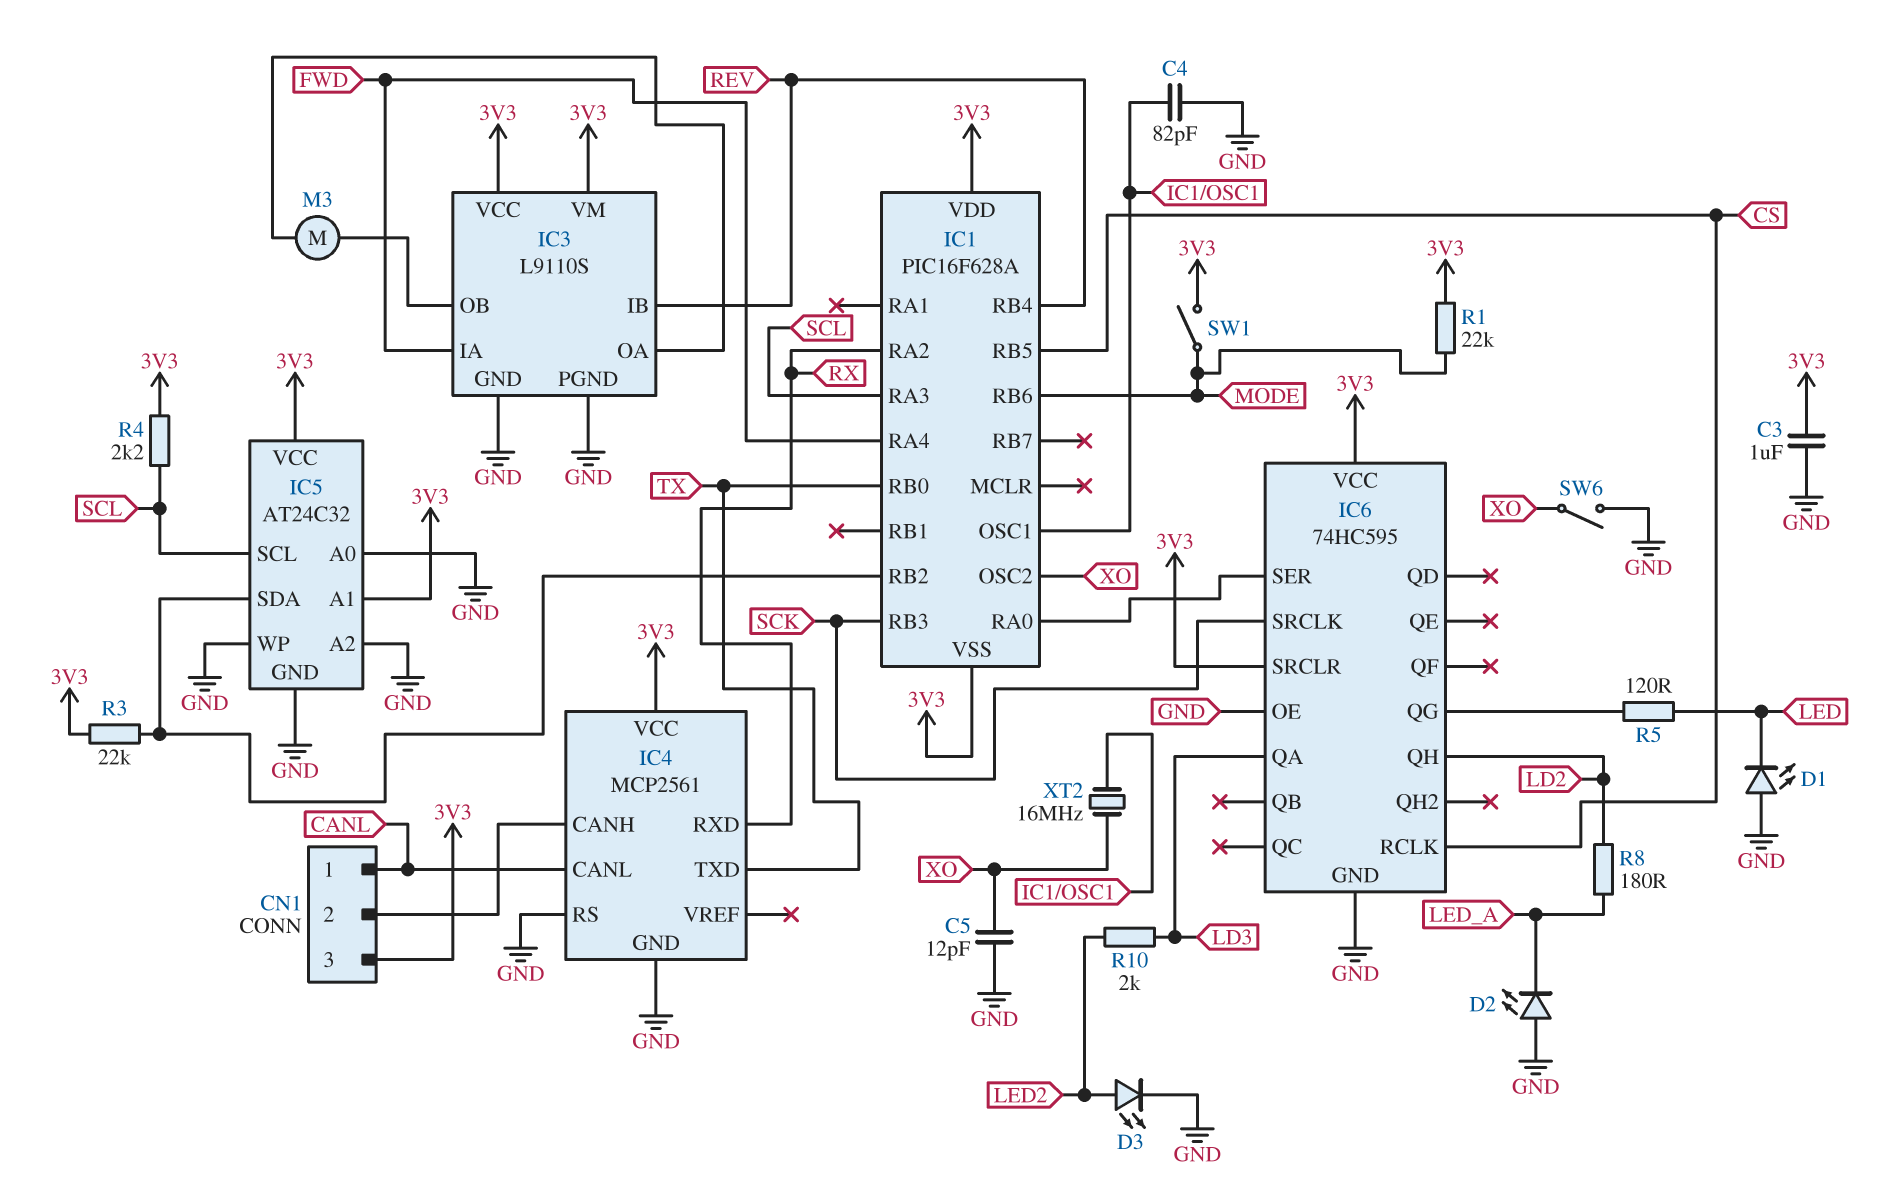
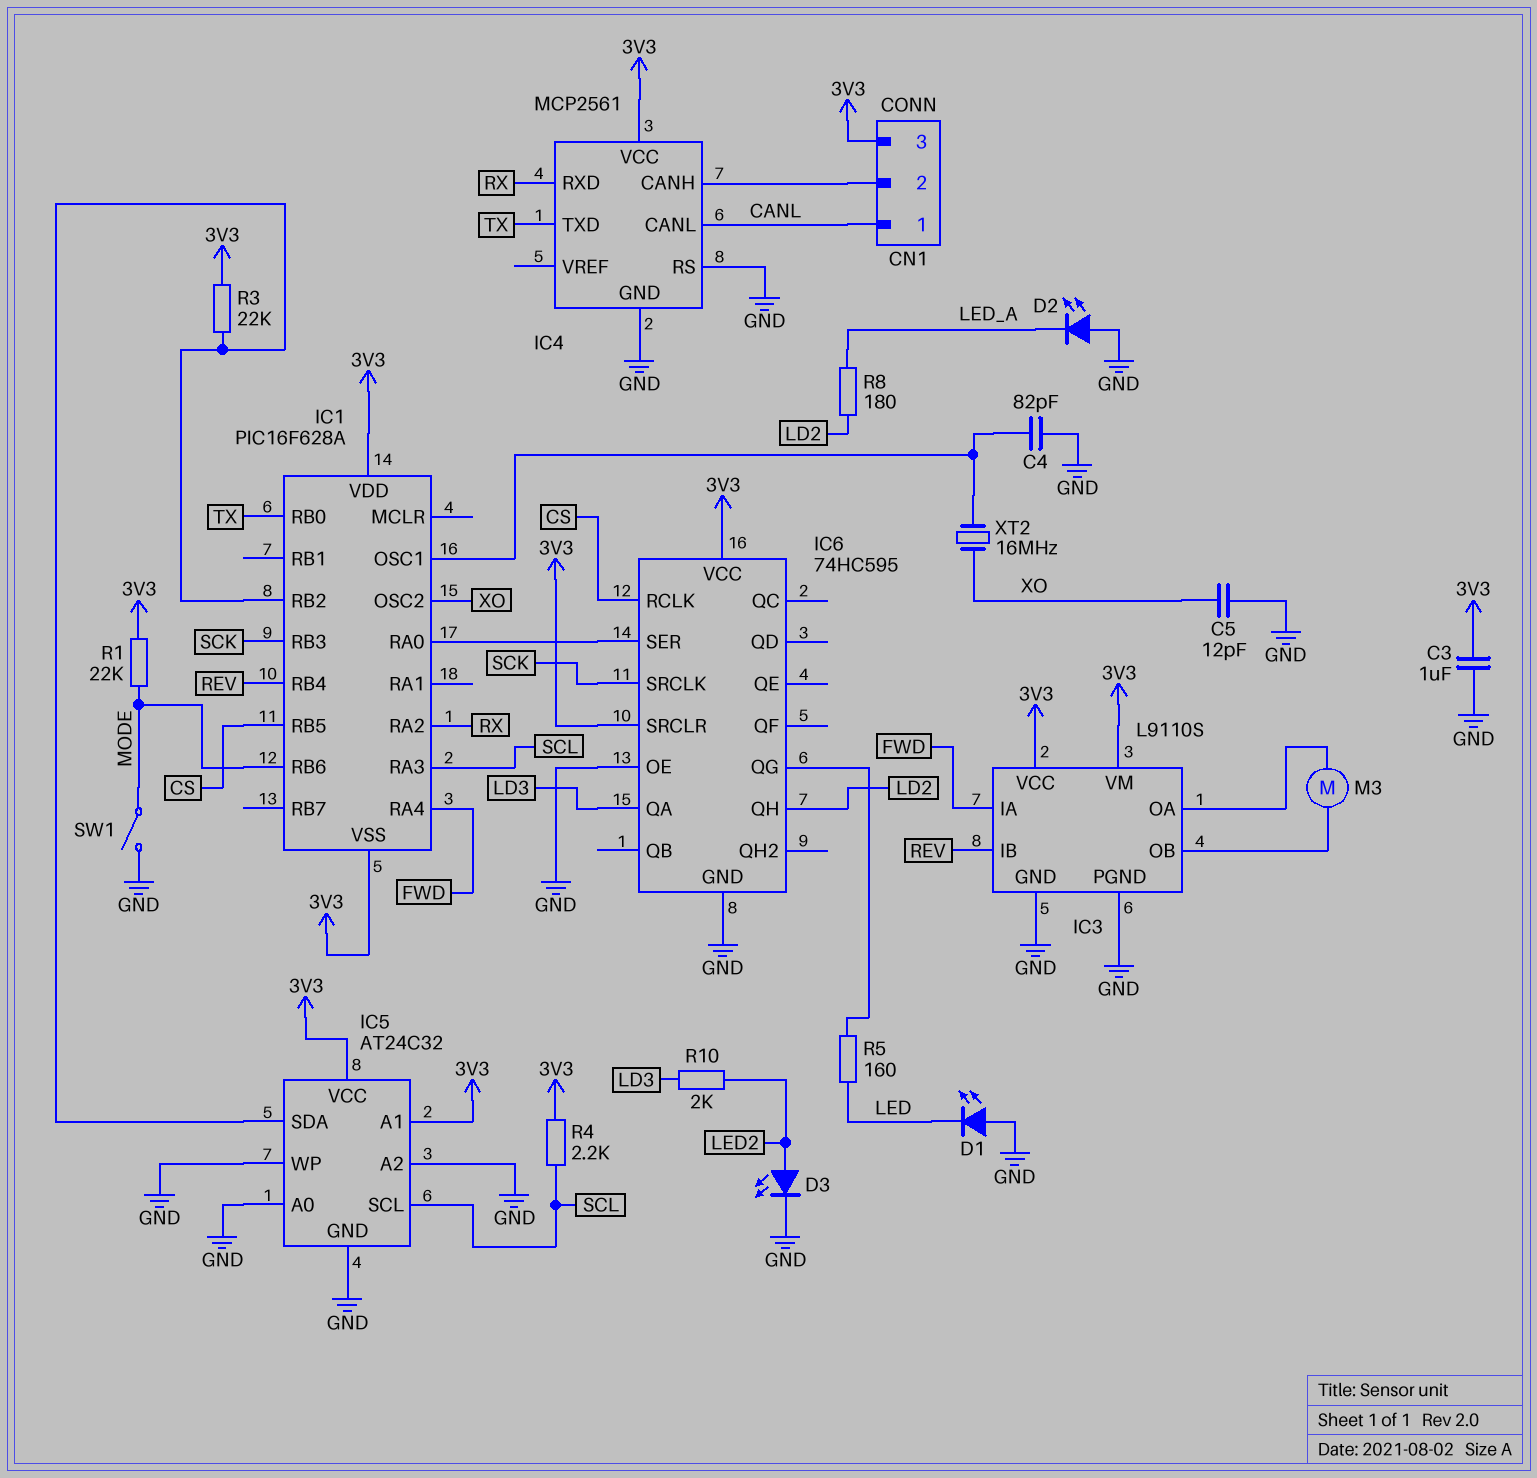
R5: 120 (IC6/QG, LED) -> 160 (IC6/QG, LED)
SW1: switch (3V3, MODE) -> switch (GND, MODE)
SW6: switch (GND, XO) -> none

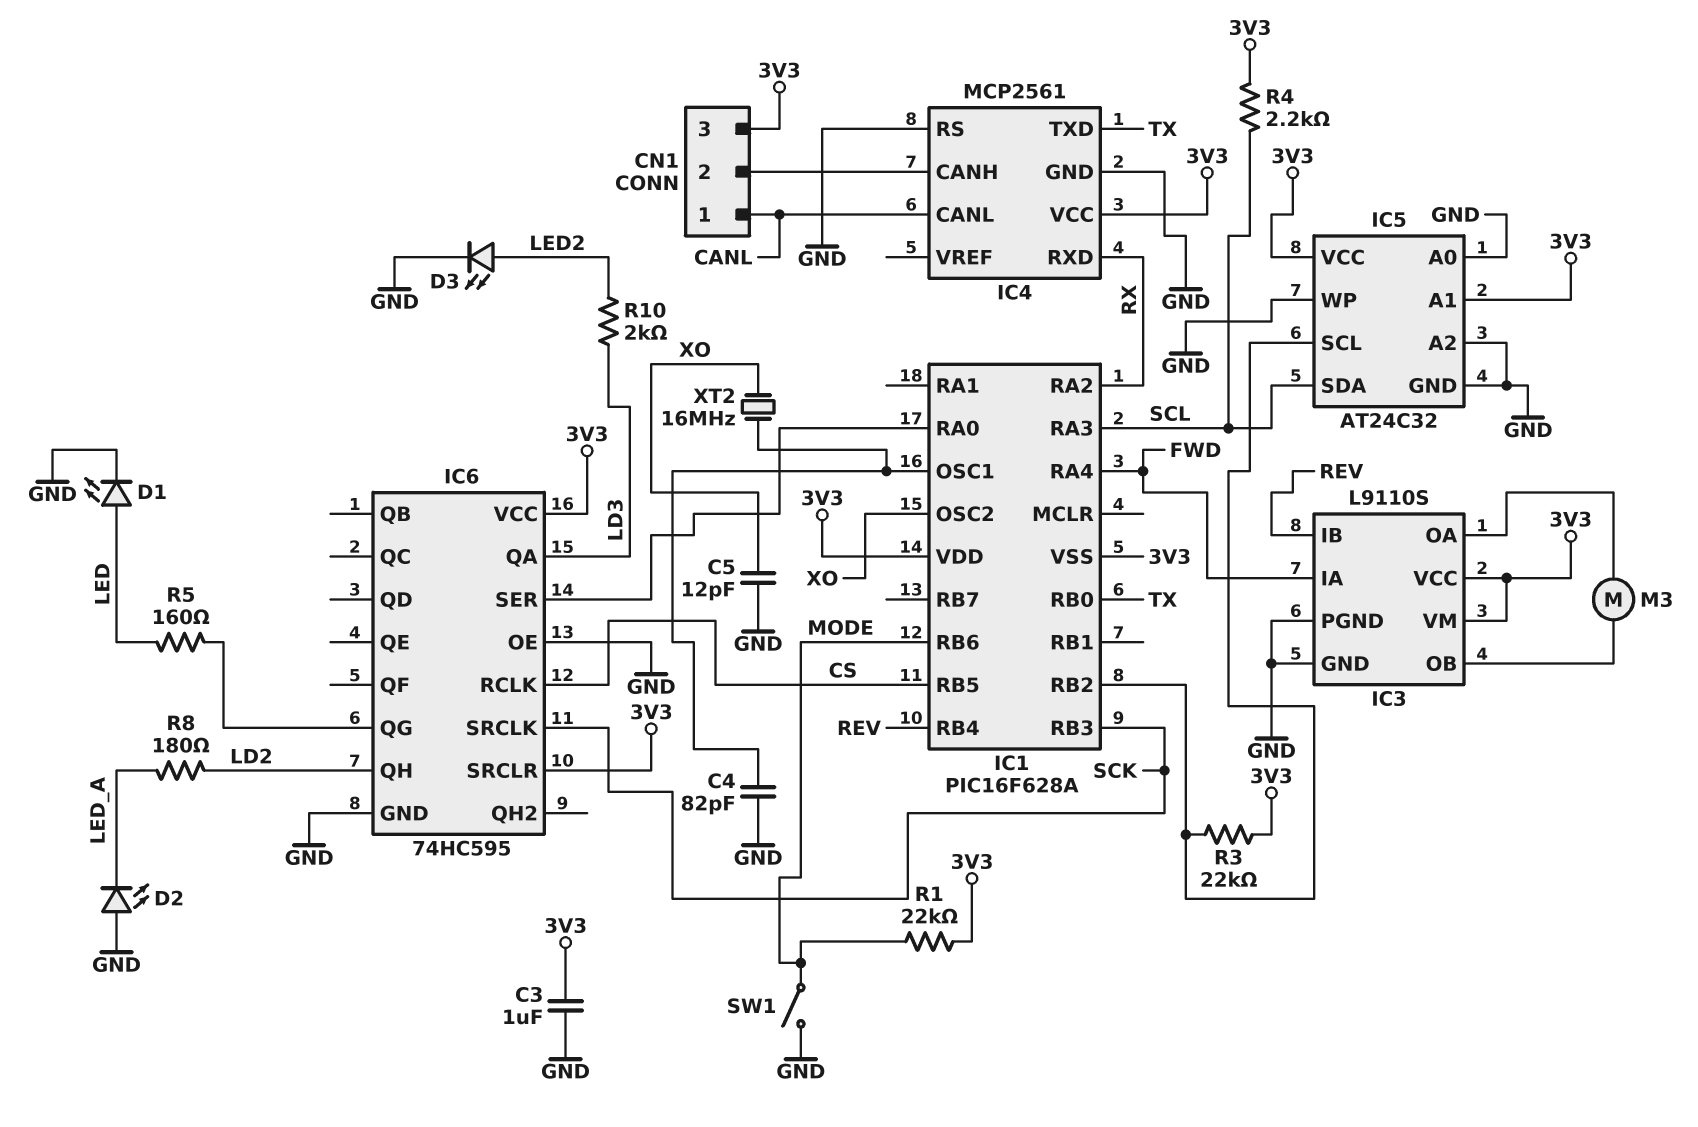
D1: LED (A GND, K LED) -> LED (A LED, K GND)
IC5 pin SCL: SCL -> IC1/RB2
IC5 pin SDA: IC1/RB2 -> SCL

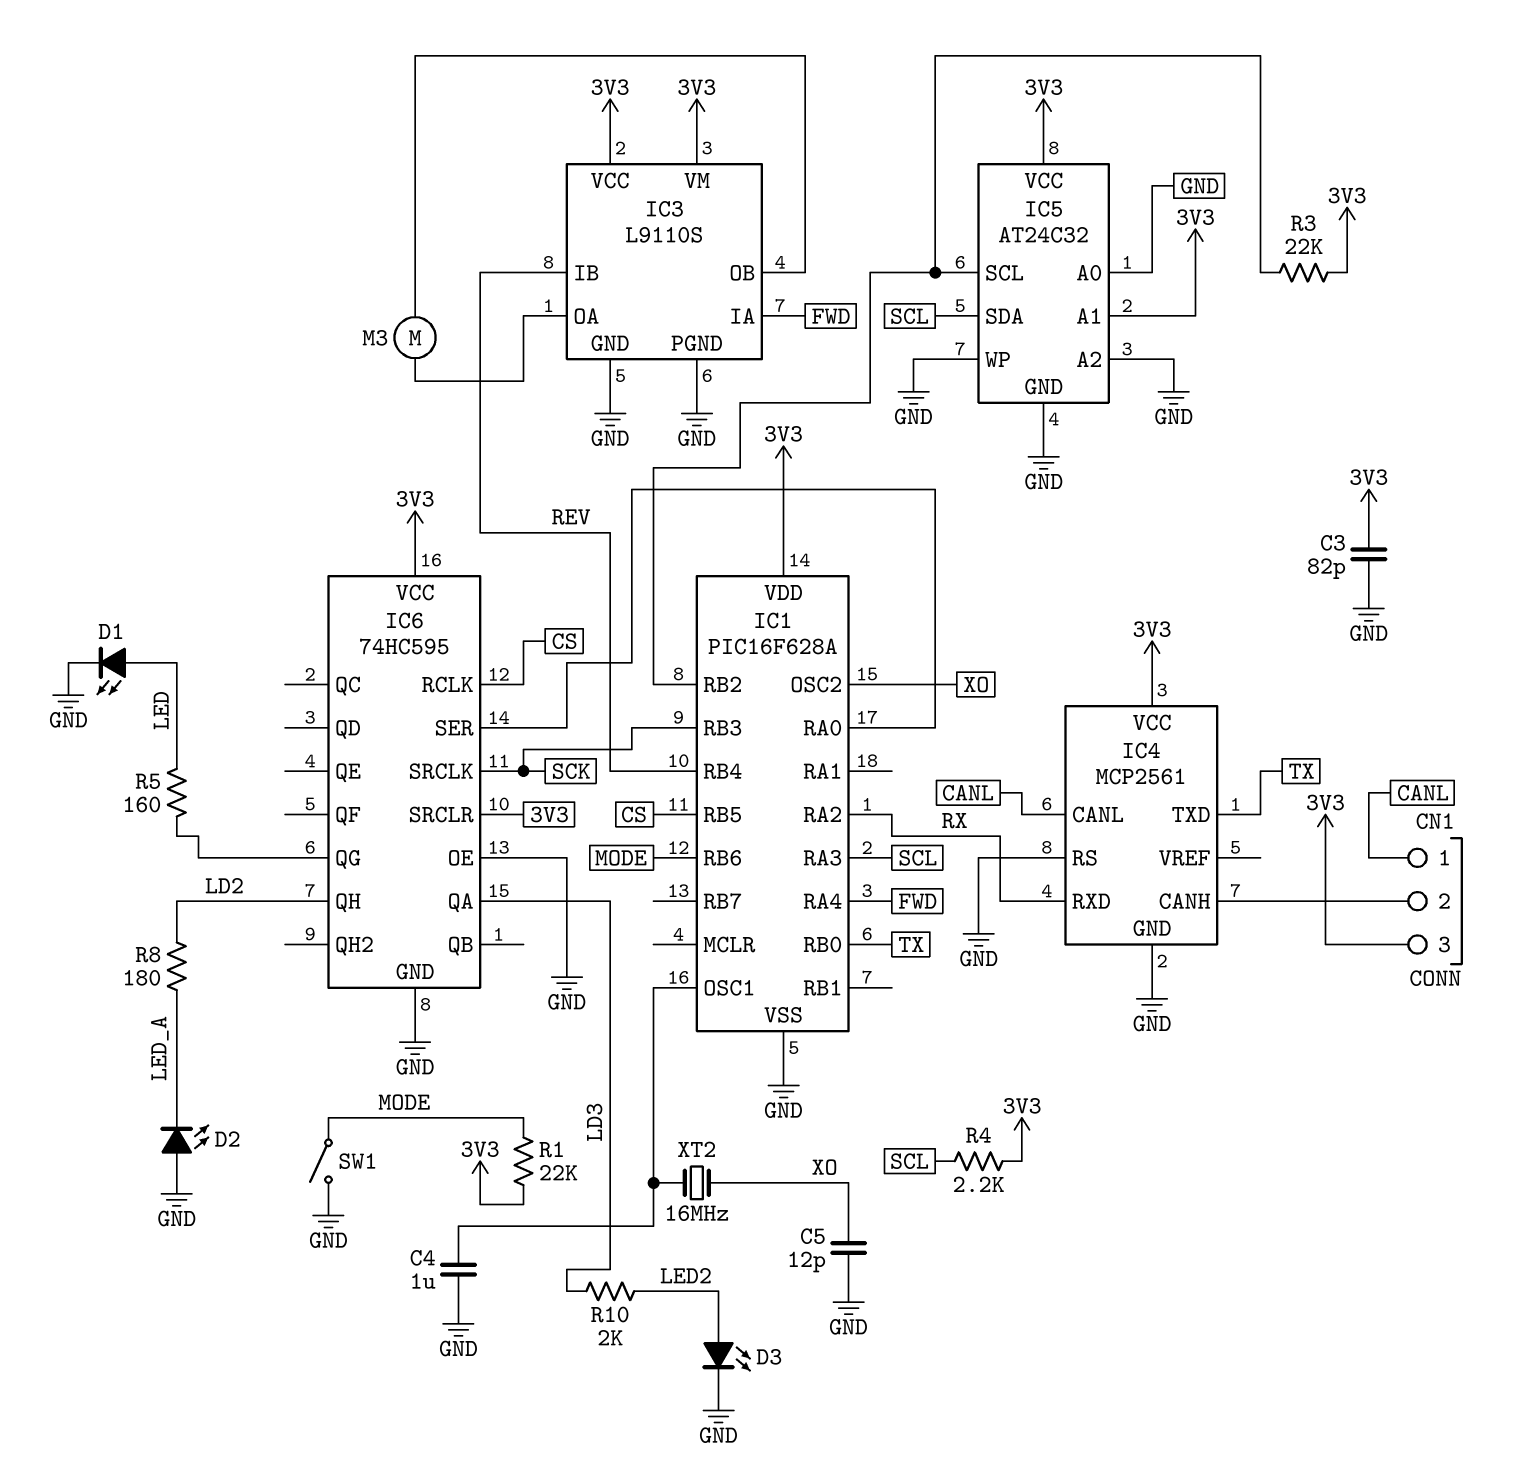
C3: 1uF (3V3, GND) -> 82pF (3V3, GND)
C4: 82pF (GND, IC1/OSC1) -> 1uF (GND, IC1/OSC1)
IC1 pin VSS: 3V3 -> GND

